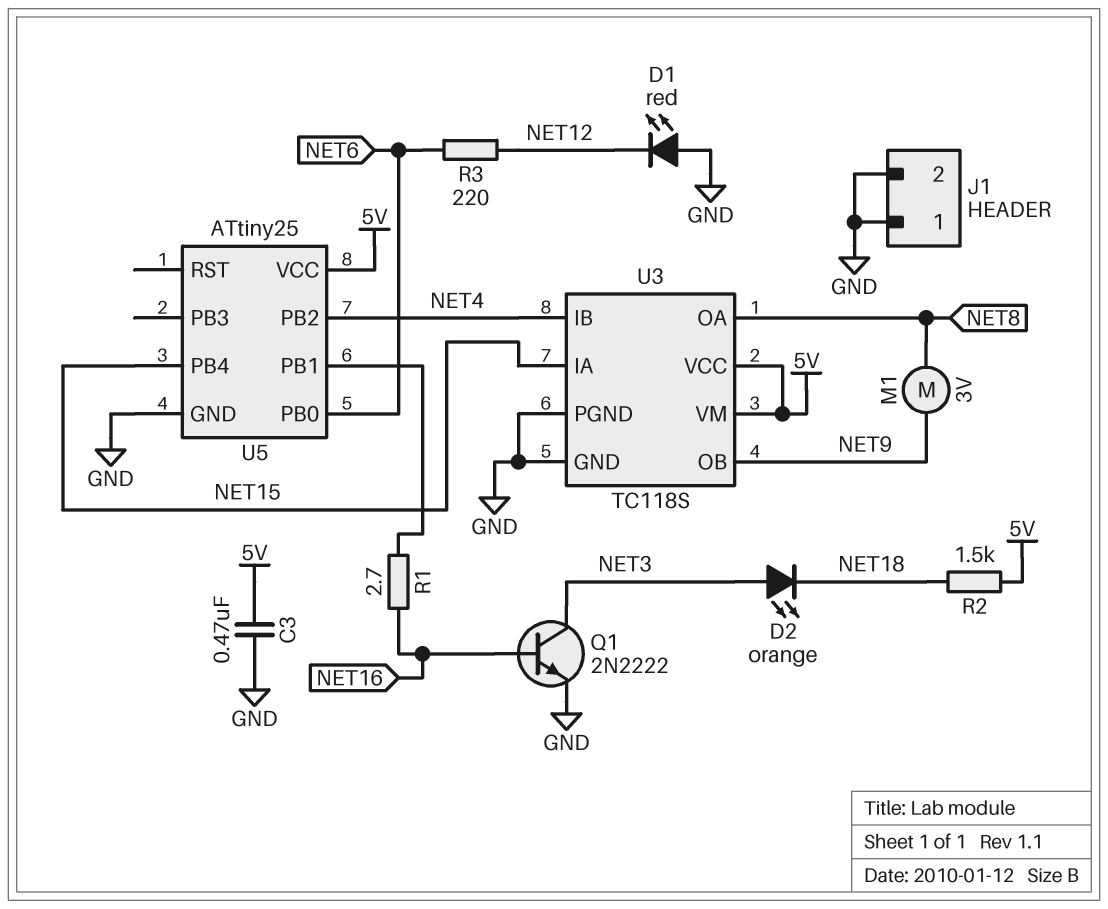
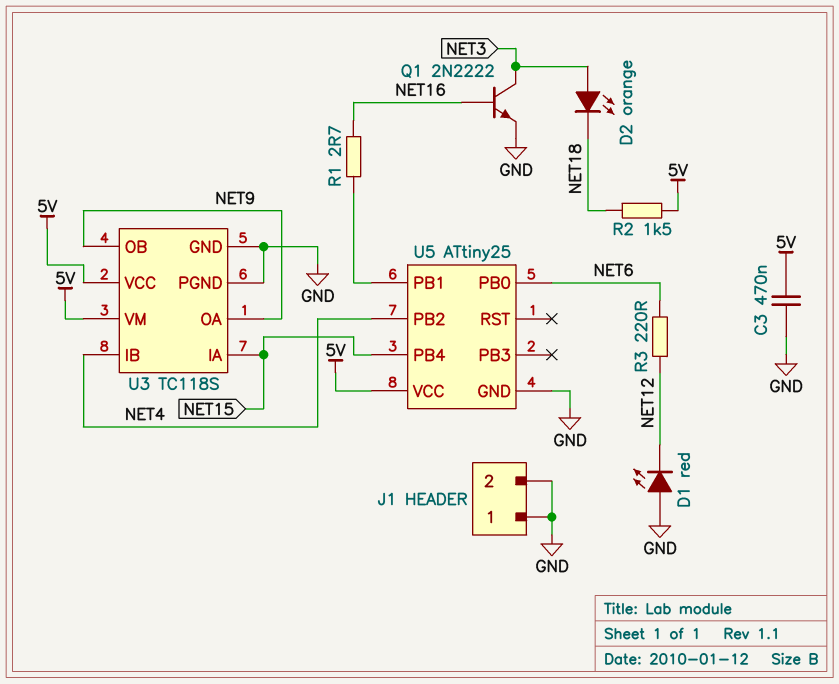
M1: motor 3V (NET8, NET9) -> none
U3 pin OA: NET8 -> NET9

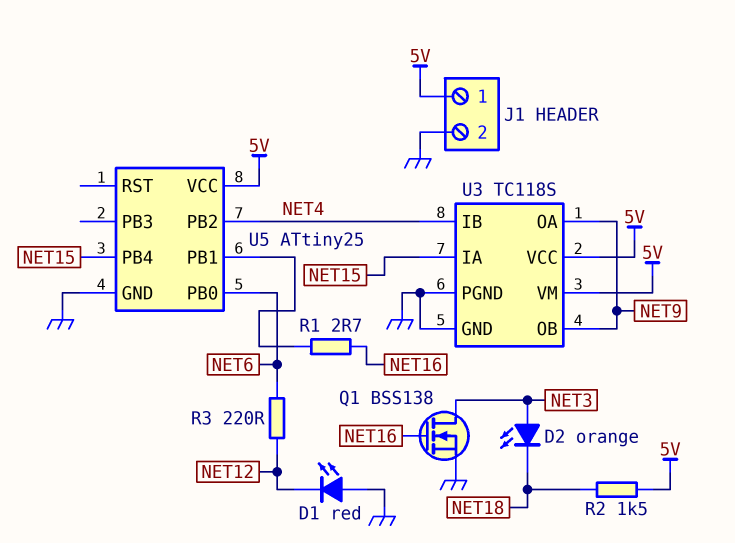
C3: 470nF (5V, GND) -> none
J1 pin 1: GND -> 5V
Q1: NPN 2N2222 (B NET16, C NET3, E GND) -> NMOS BSS138 (G NET16, D NET3, S GND)

